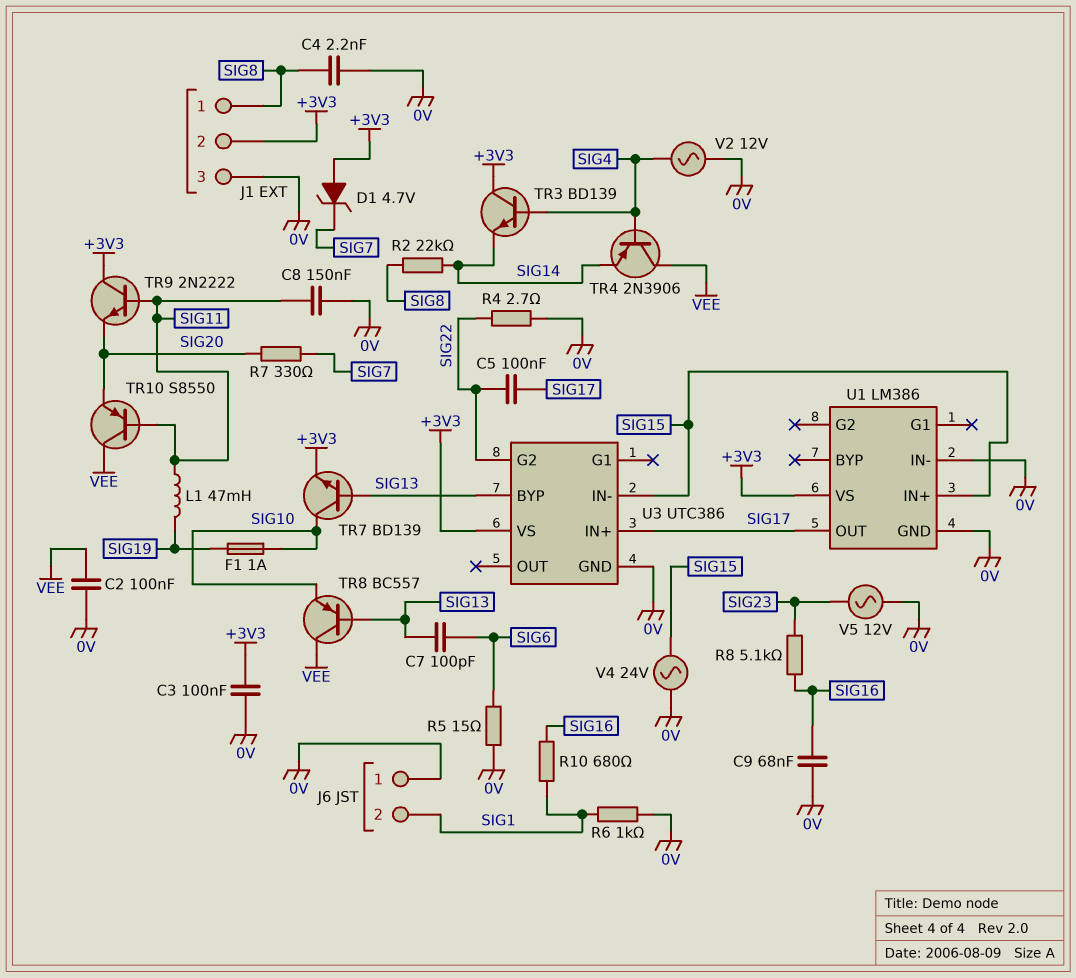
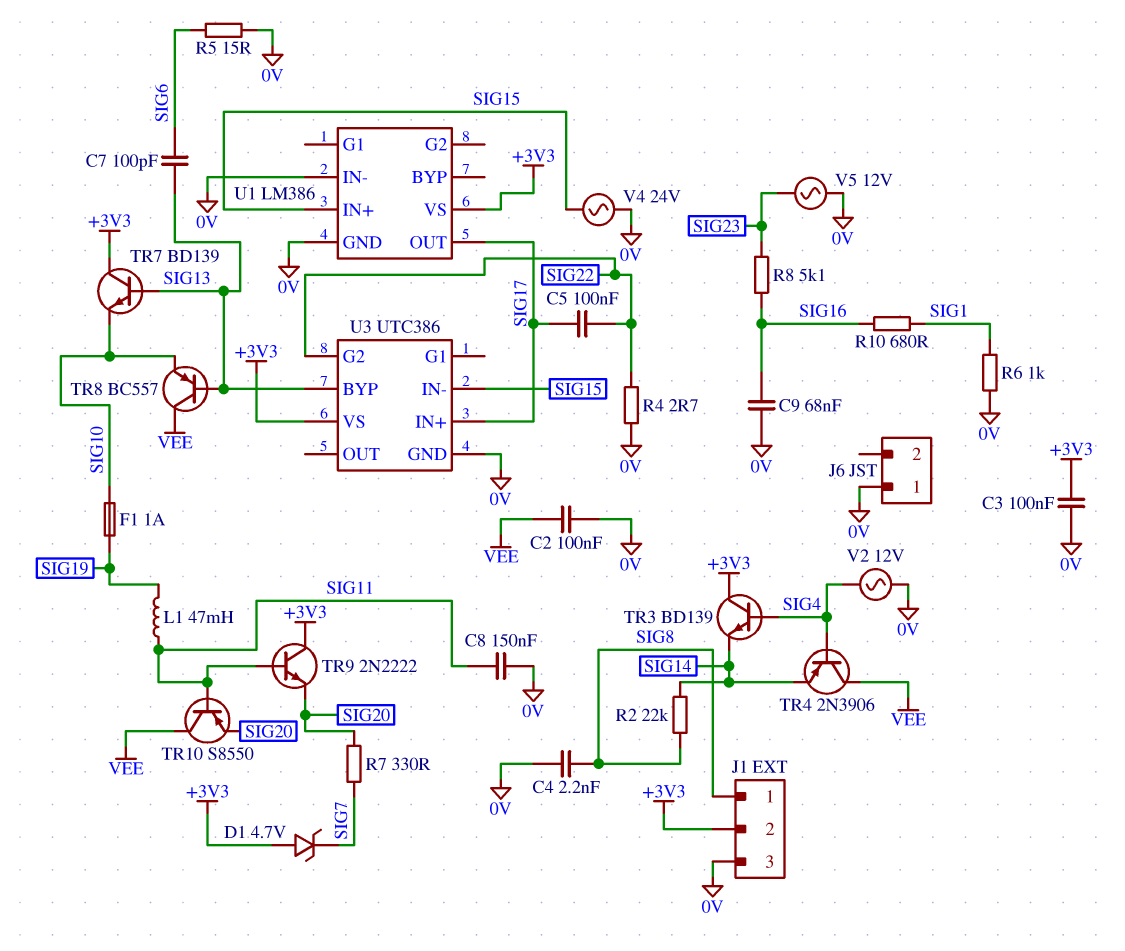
J6 pin 2: SIG1 -> none
TR7: NPN BD139 (B SIG13, C SIG10, E +3V3) -> NPN BD139 (B SIG13, C +3V3, E SIG10)

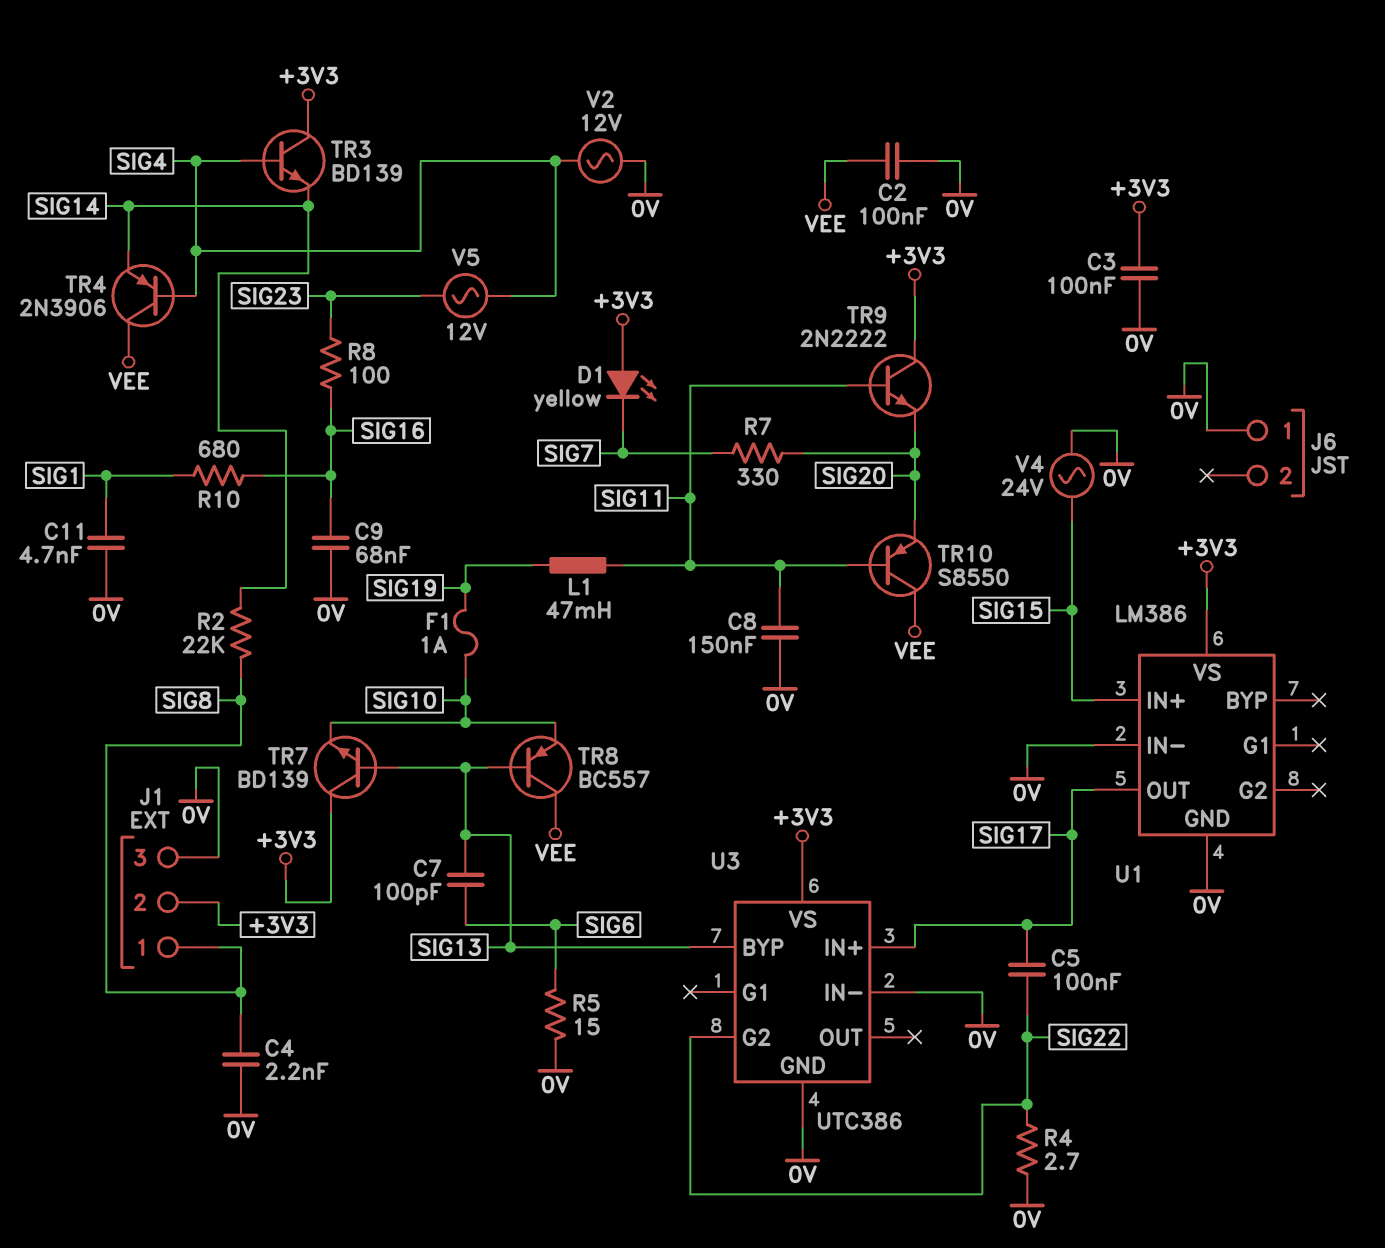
C11: none -> 4.7nF (0V, SIG1)
D1: zener 4.7V (A +3V3, K SIG7) -> LED yellow (A +3V3, K SIG7)
R6: 1k (0V, SIG1) -> none
R8: 5.1k (SIG16, SIG23) -> 100 (SIG16, SIG23)
U3 pin IN-: SIG15 -> 0V
V5: AC 12V (0V, SIG23) -> AC 12V (SIG4, SIG23)

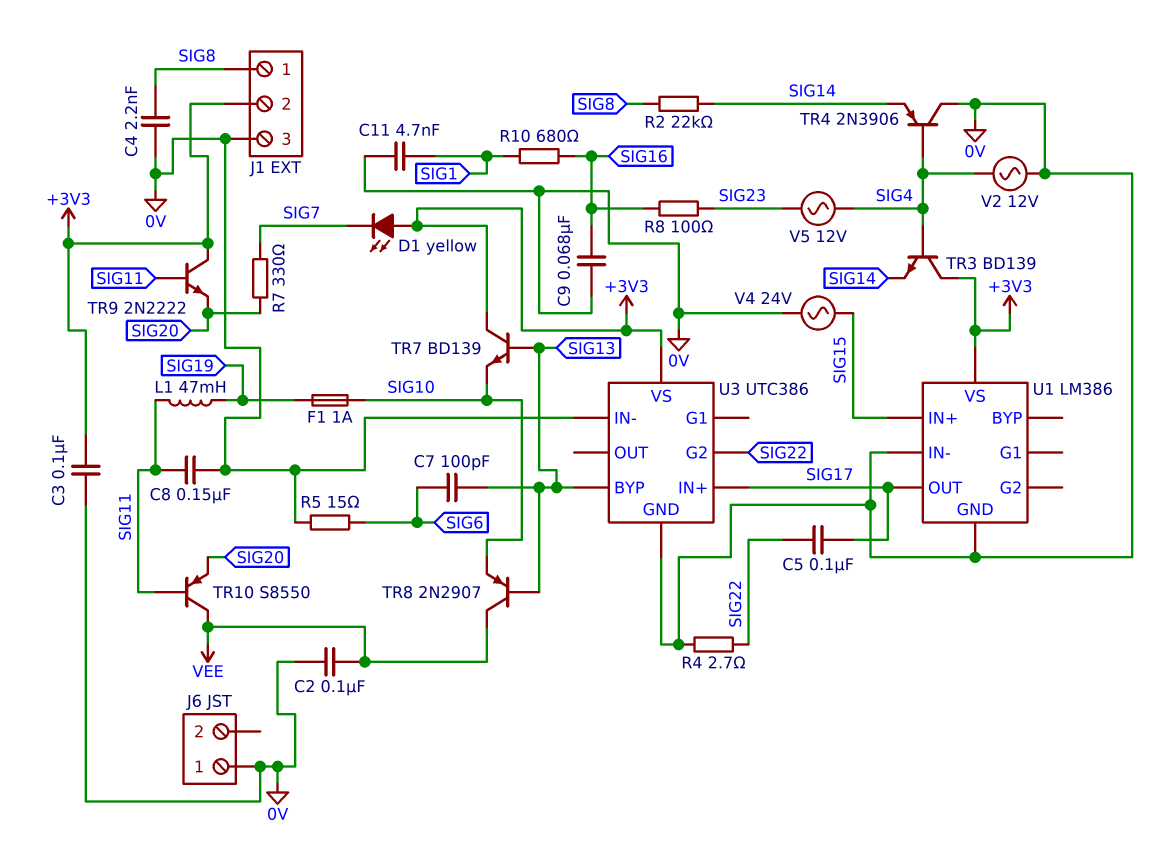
TR4: PNP 2N3906 (B SIG4, C VEE, E SIG14) -> PNP 2N3906 (B SIG4, C 0V, E SIG14)
TR8: PNP BC557 (B SIG13, C VEE, E SIG10) -> PNP 2N2907 (B SIG13, C VEE, E SIG10)

